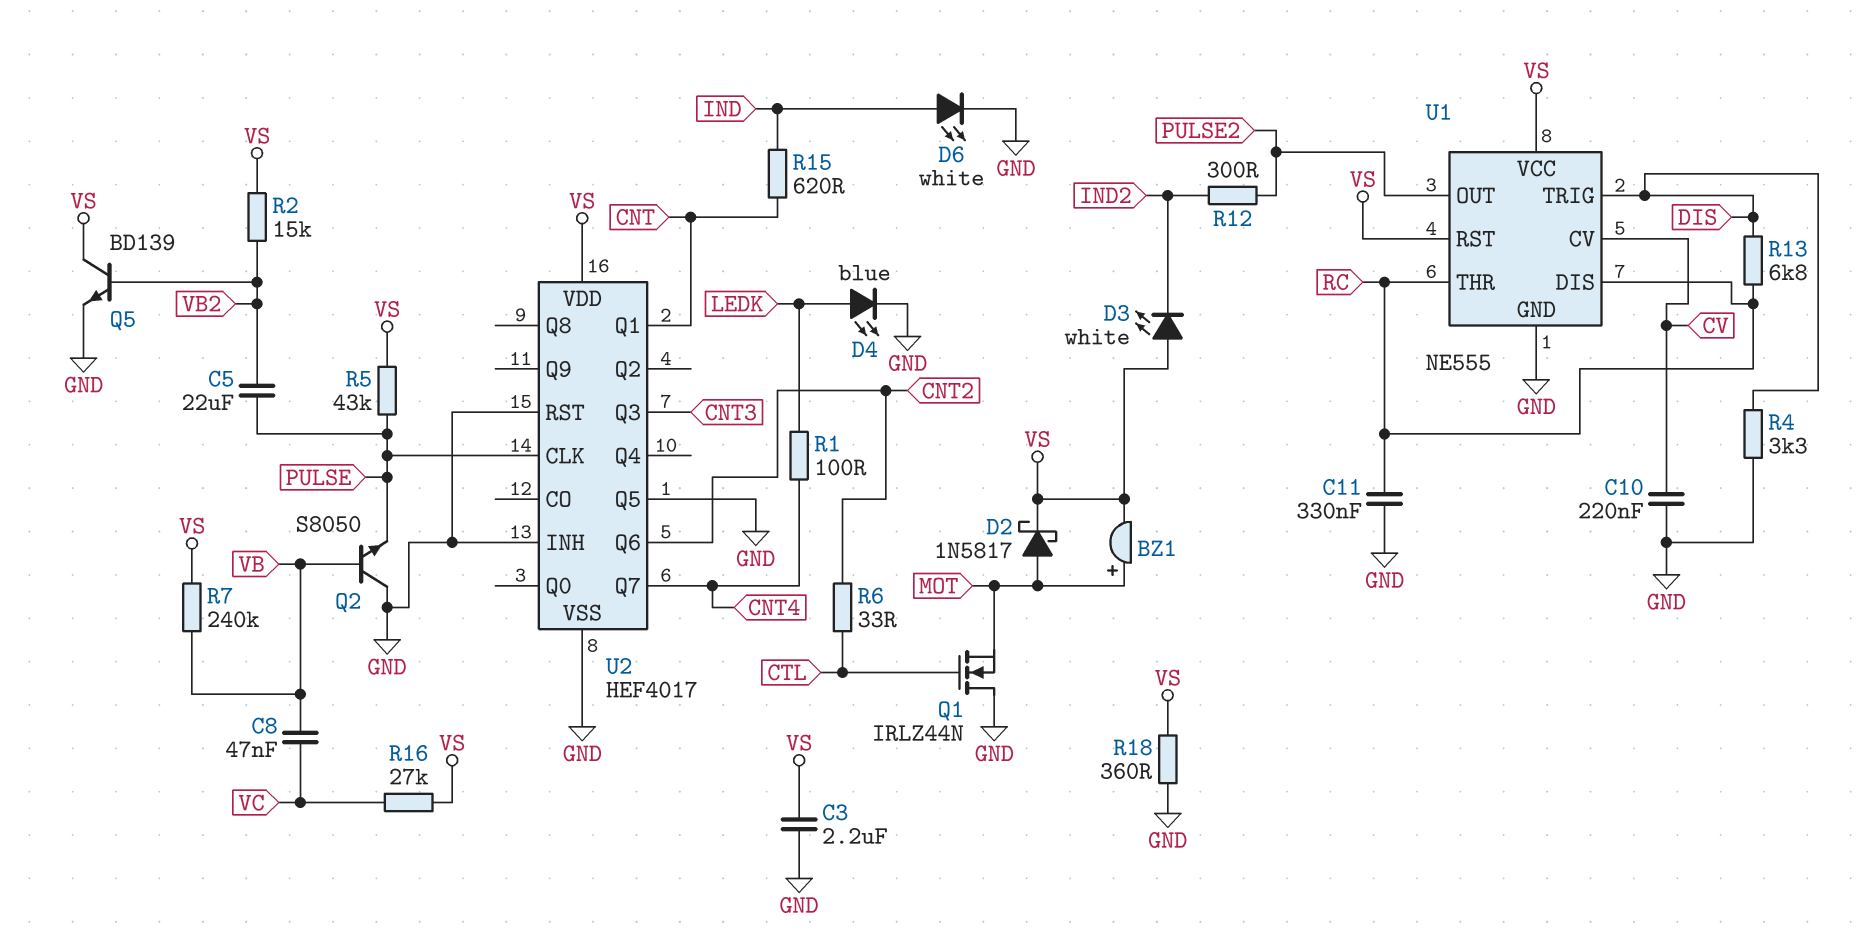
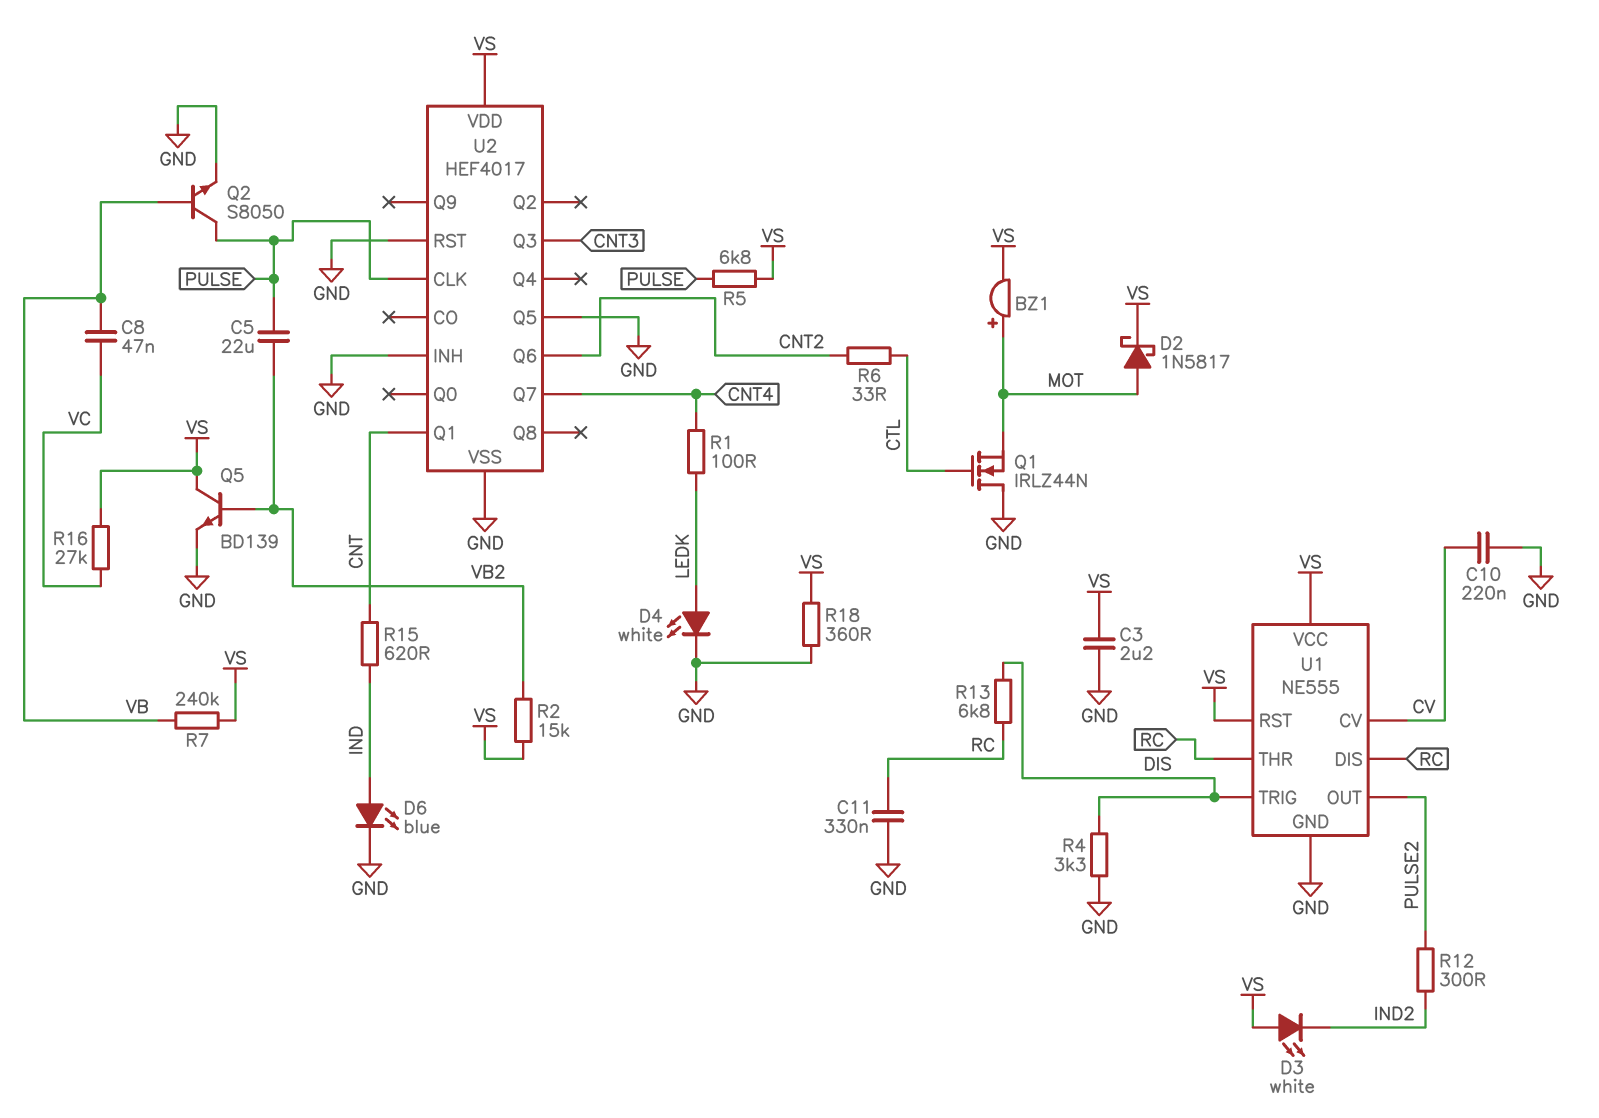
D4: LED blue (A LEDK, K GND) -> LED white (A LEDK, K GND)
D6: LED white (A IND, K GND) -> LED blue (A IND, K GND)
Q2: NPN S8050 (B VB, C GND, E PULSE) -> NPN S8050 (B VB, C PULSE, E GND)
R5: 43k (PULSE, VS) -> 6.8k (PULSE, VS)

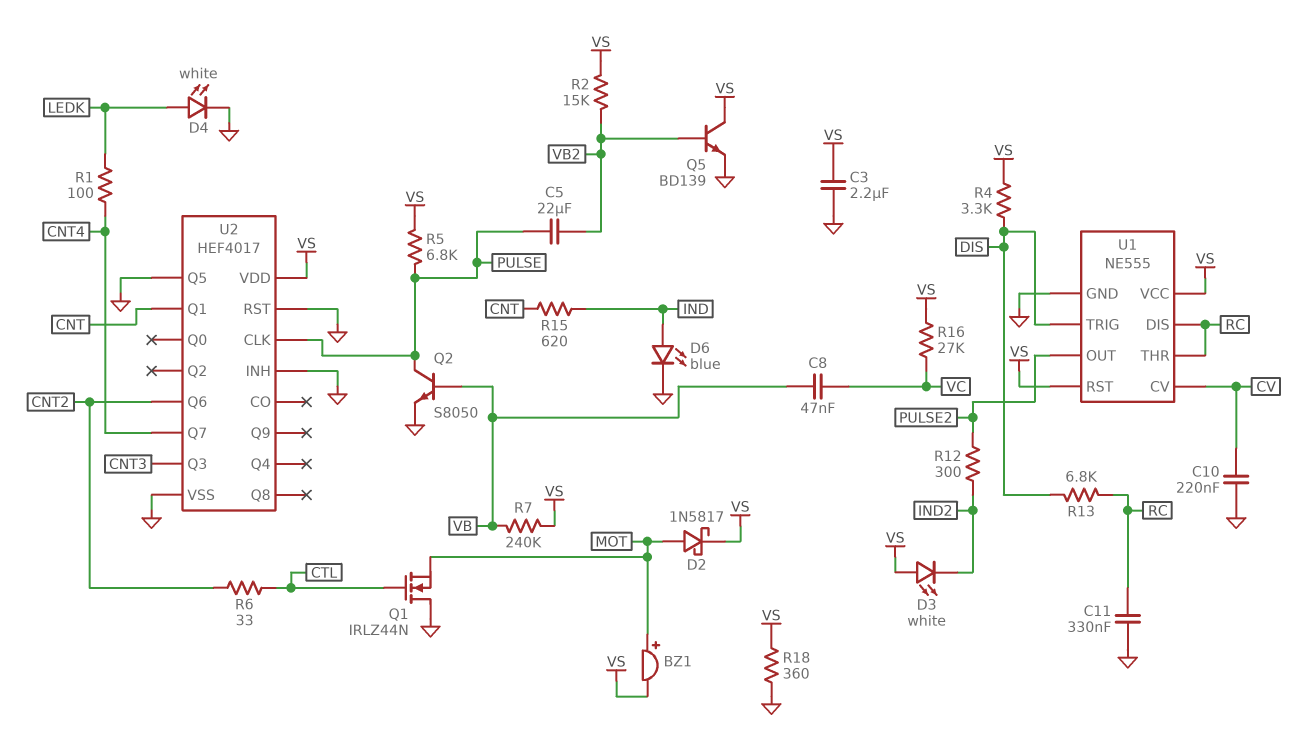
R4: 3.3k (DIS, GND) -> 3.3k (DIS, VS)

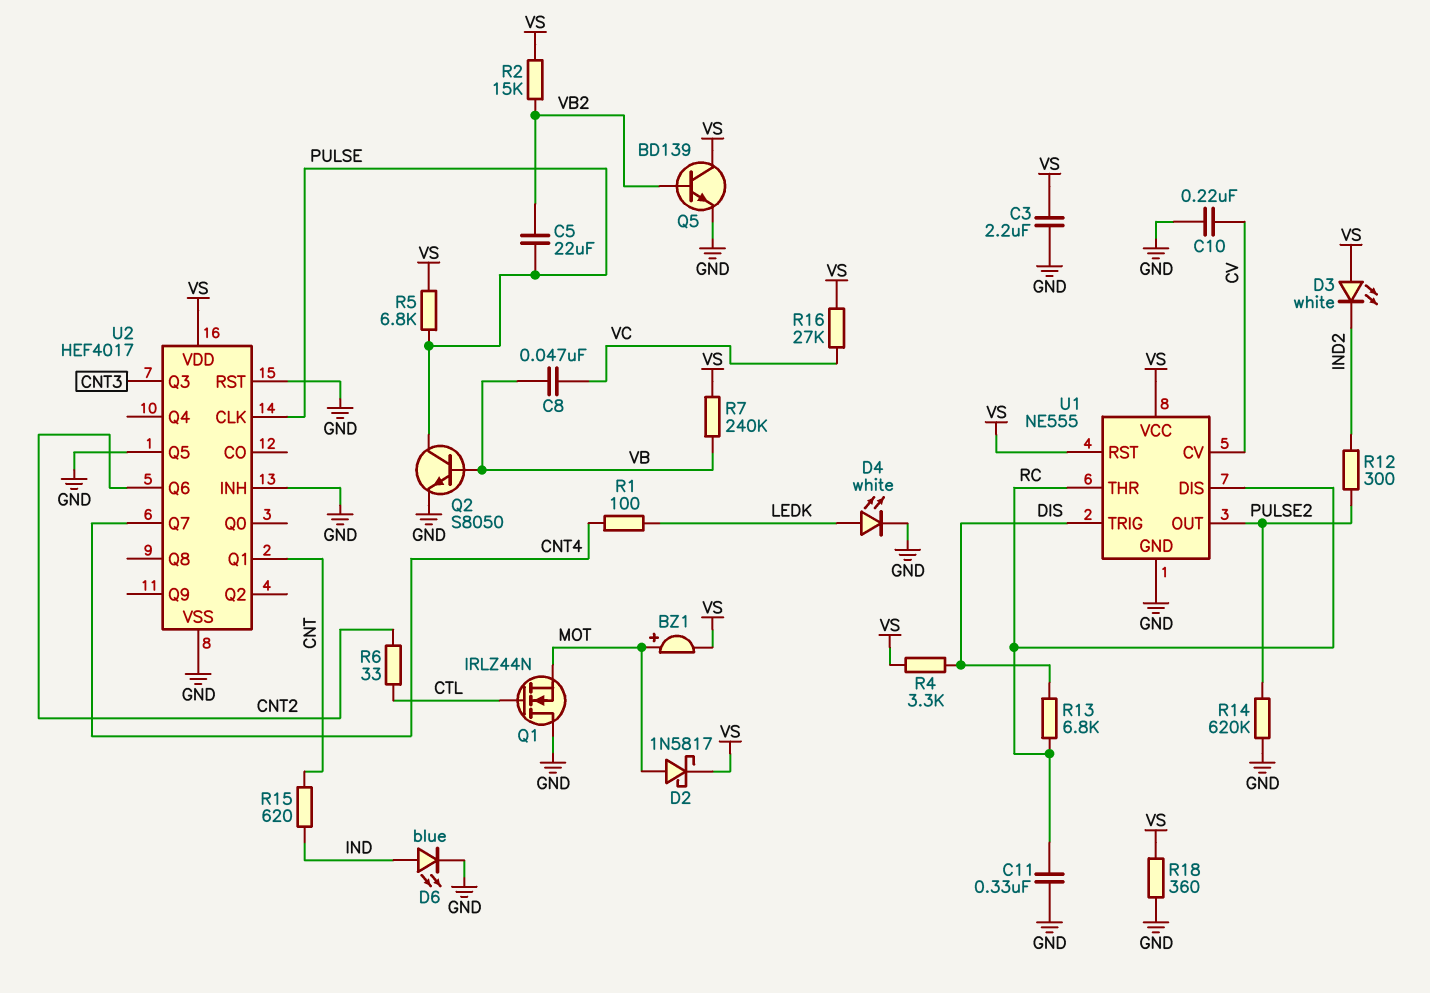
R14: none -> 620k (GND, PULSE2)

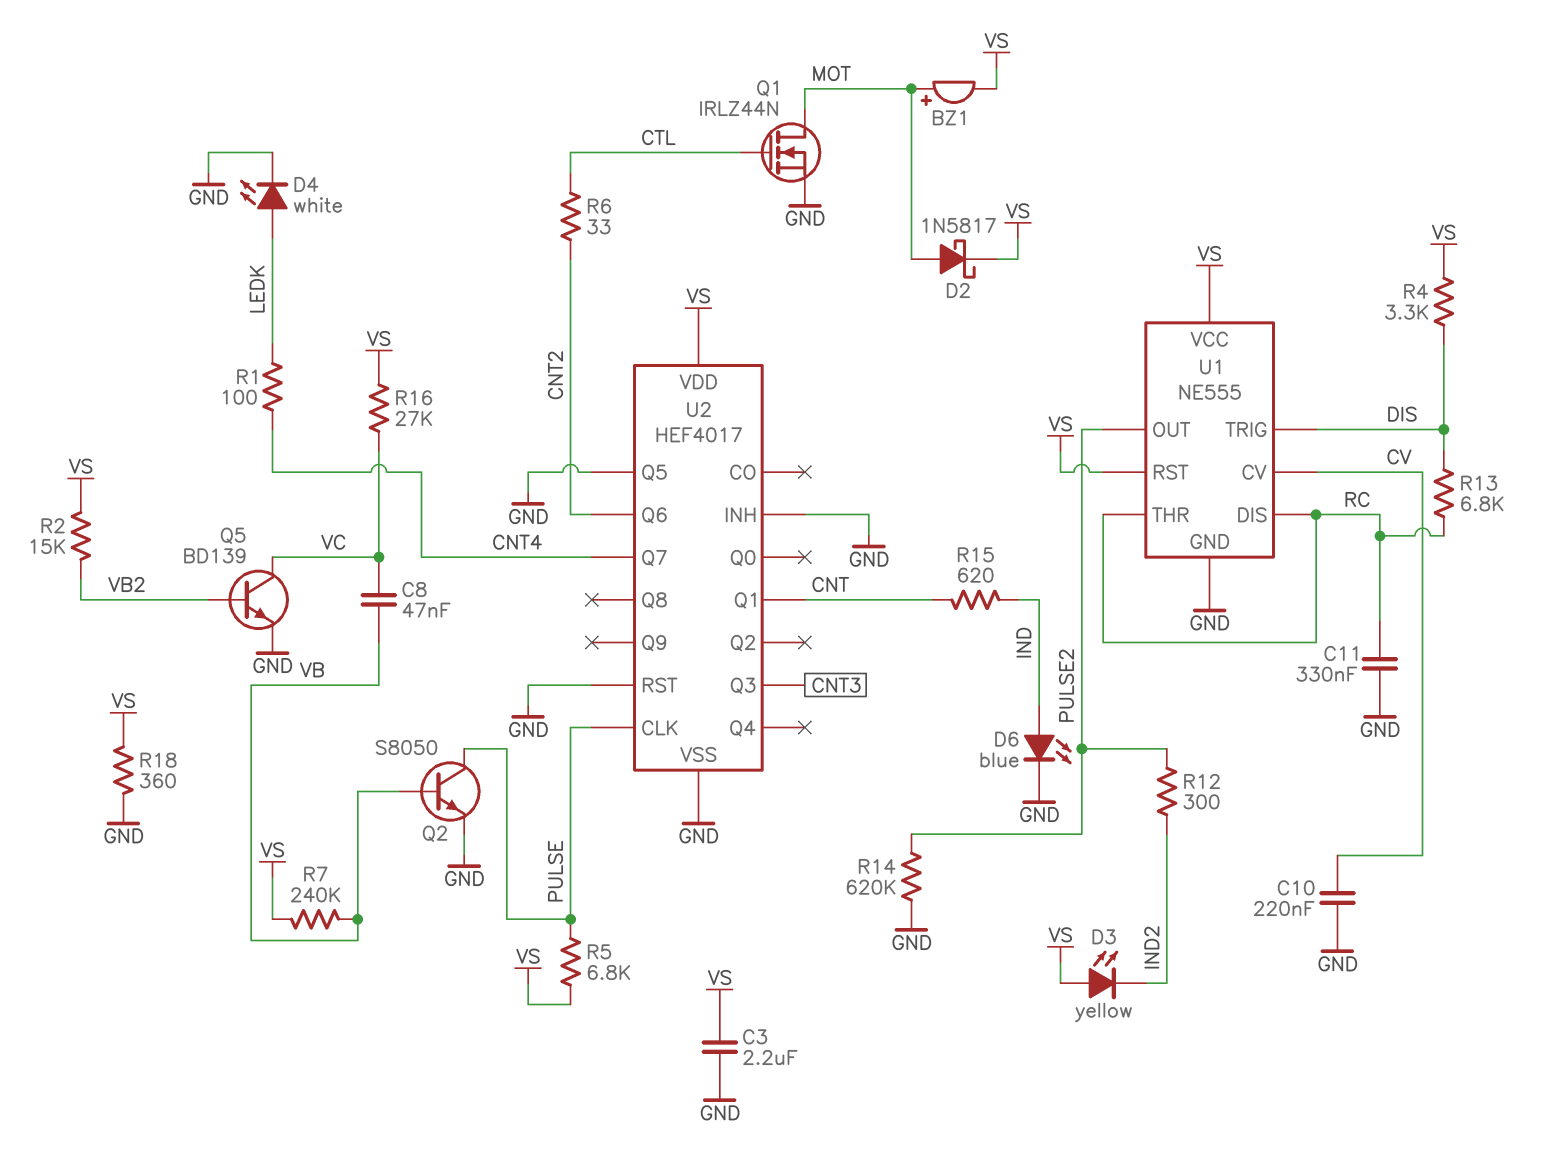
C5: 22uF (PULSE, VB2) -> none
D3: LED white (A VS, K IND2) -> LED yellow (A VS, K IND2)
Q1: NMOS IRLZ44N (G CTL, D GND, S MOT) -> NMOS IRLZ44N (G CTL, D MOT, S GND)
Q5: NPN BD139 (B VB2, C VS, E GND) -> NPN BD139 (B VB2, C VC, E GND)

